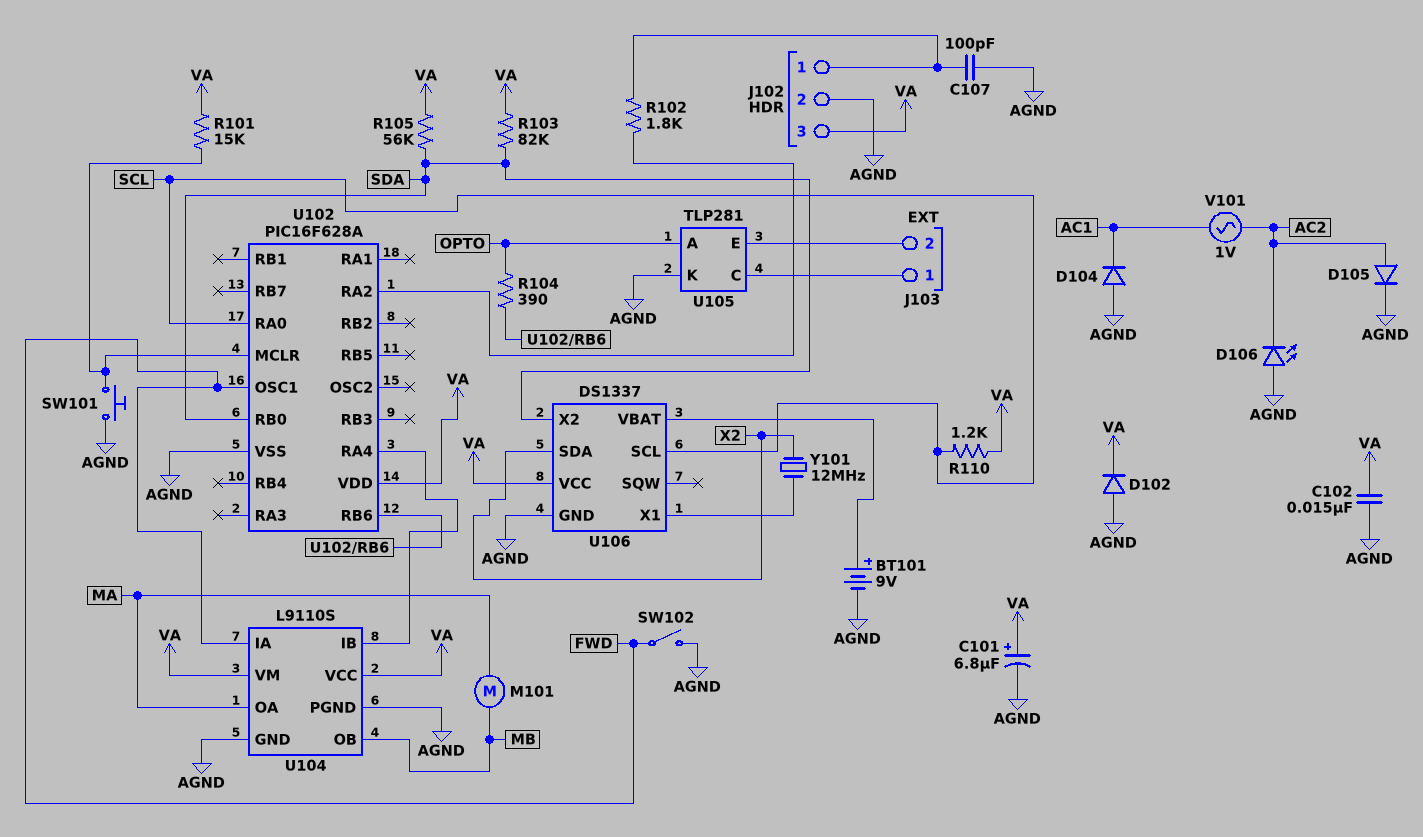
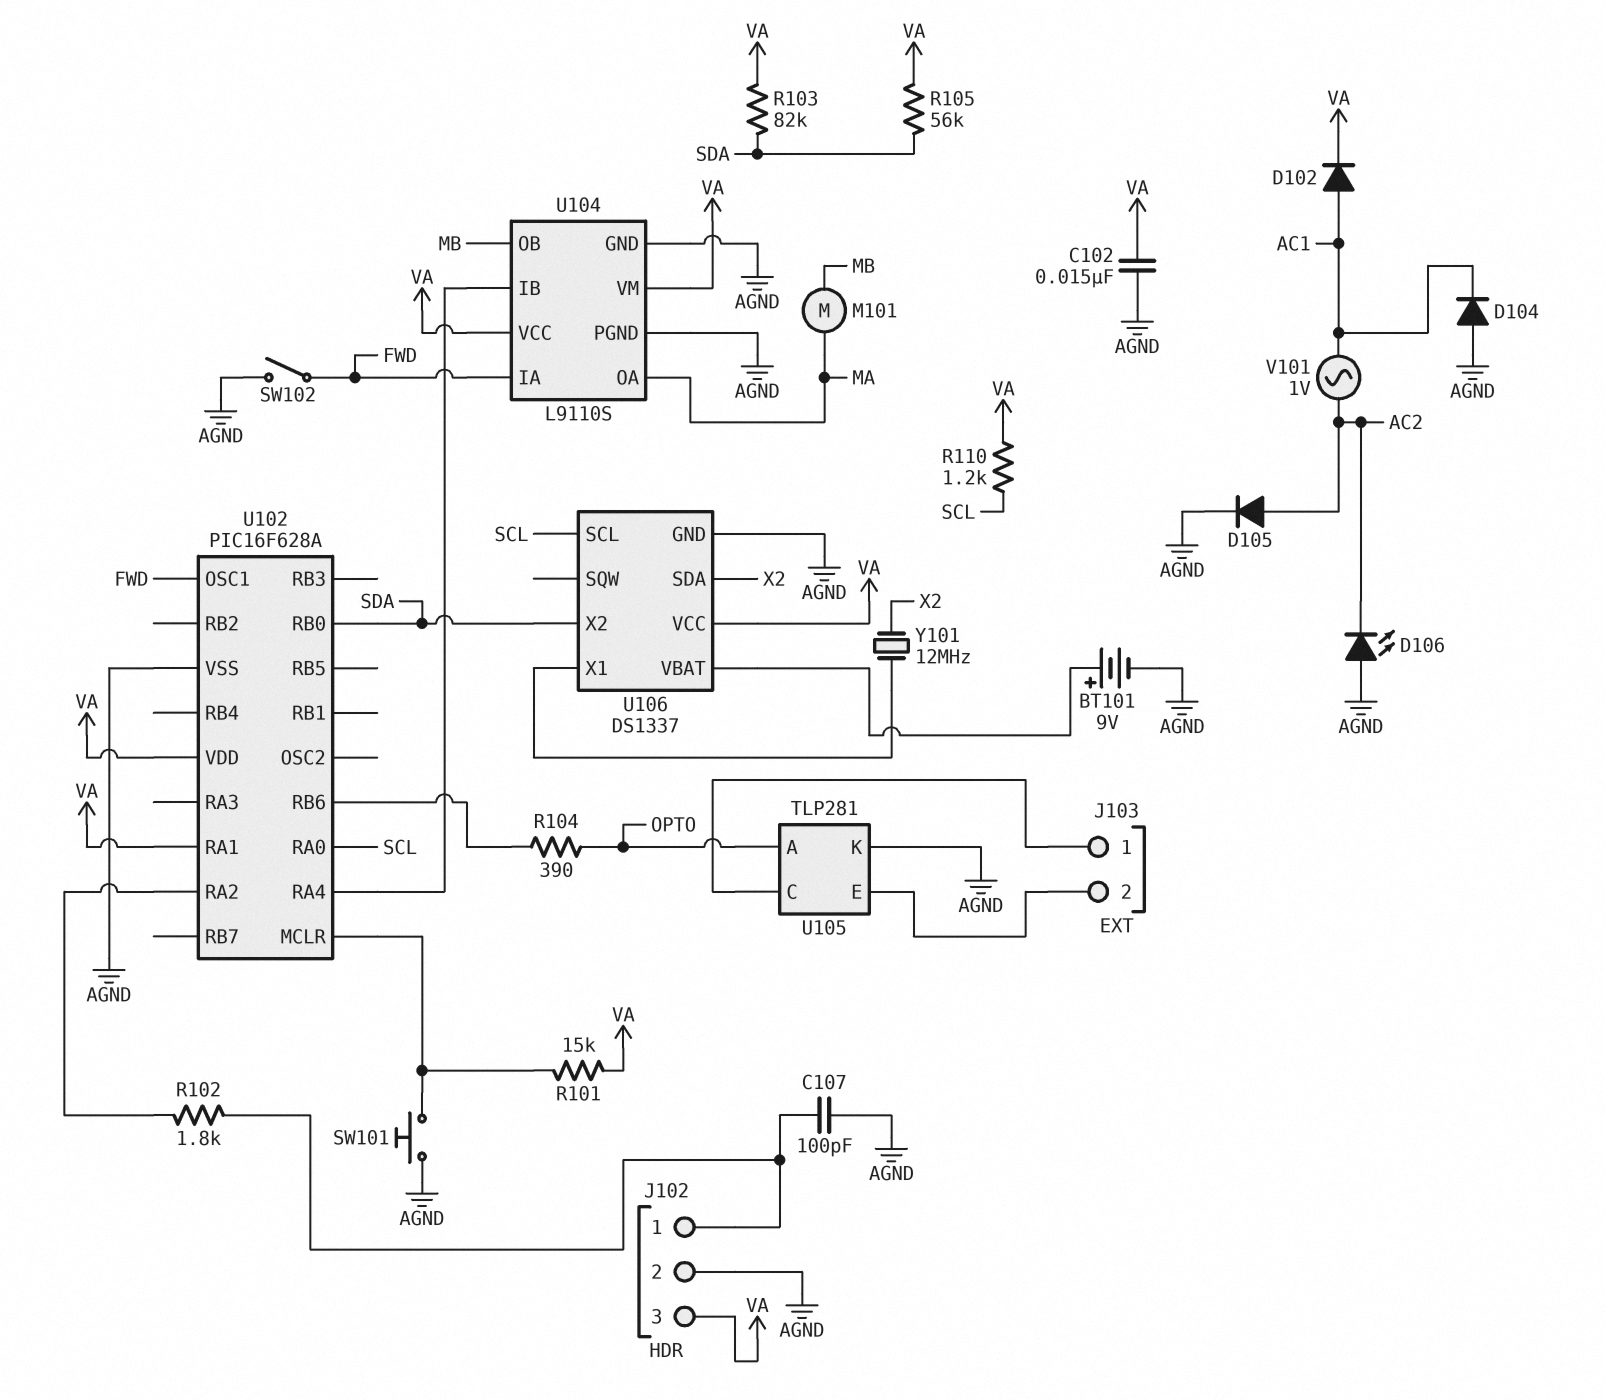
C101: 6.8uF (plus VA, minus AGND) -> none
D102: diode (A AGND, K VA) -> diode (A AC1, K VA)
U102 pin RA1: none -> VA

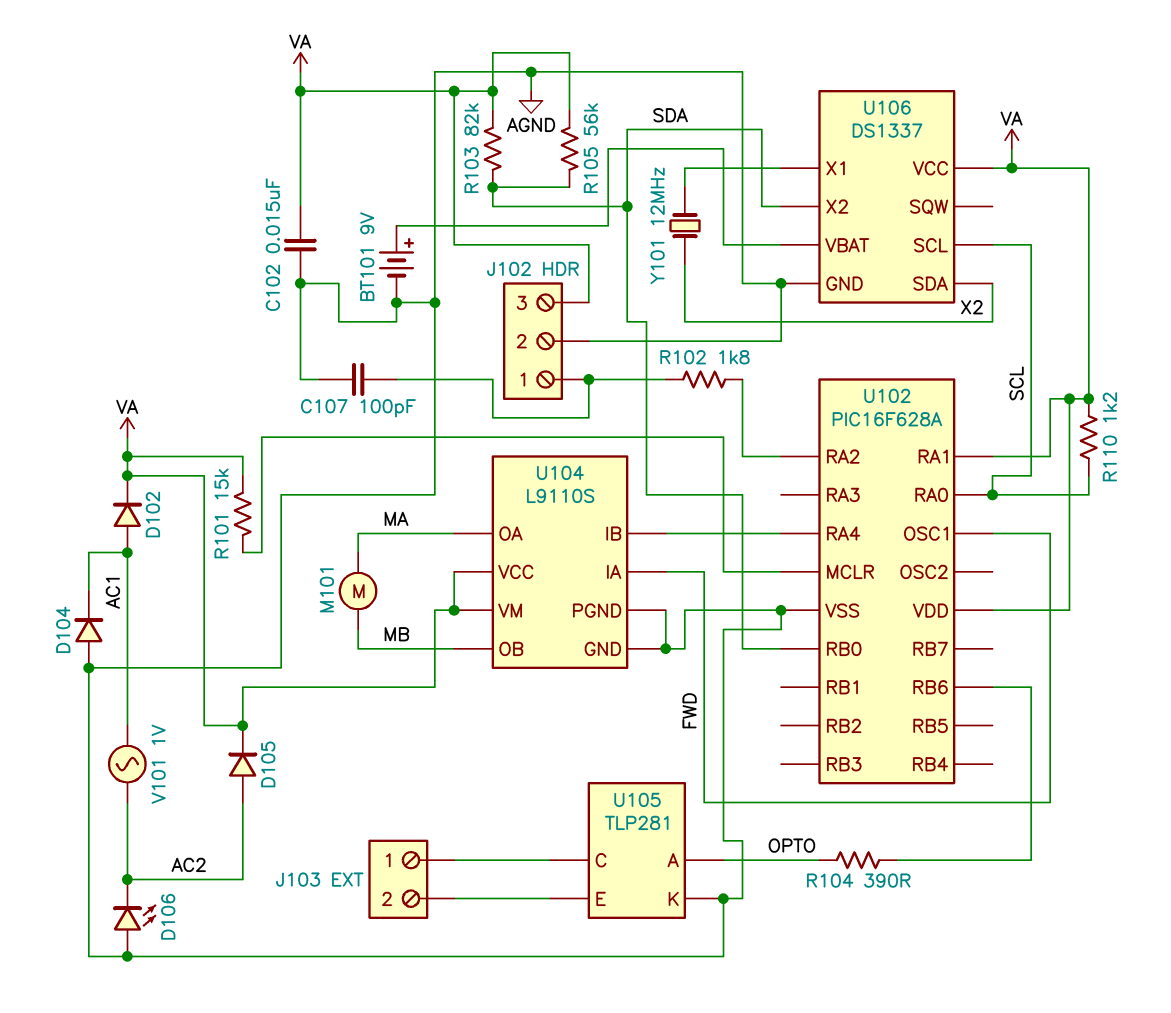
D105: diode (A AC2, K AGND) -> diode (A AC2, K VA)
SW101: button (AGND, U102/MCLR) -> none
SW102: switch (AGND, FWD) -> none

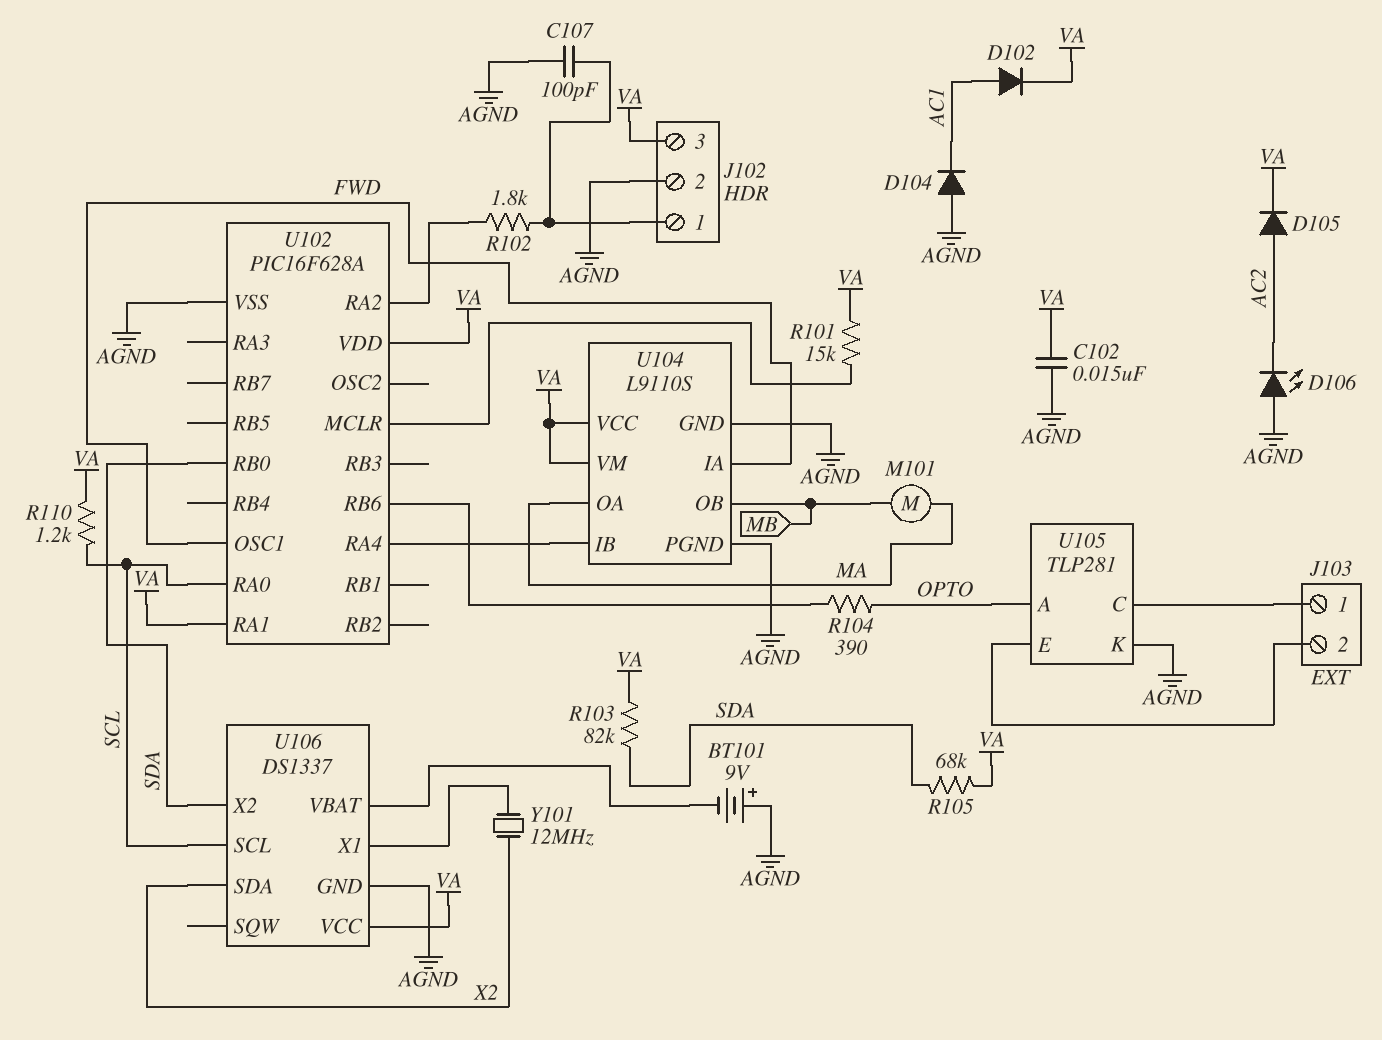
BT101: 9V (plus U106/VBAT, minus AGND) -> 9V (plus AGND, minus U106/VBAT)
R105: 56k (SDA, VA) -> 68k (SDA, VA)
V101: AC 1V (AC1, AC2) -> none

